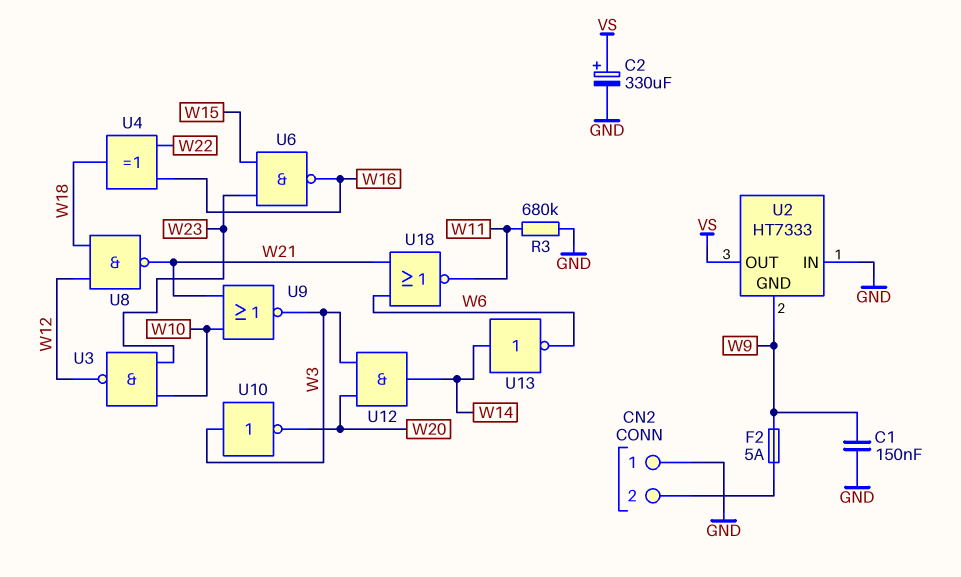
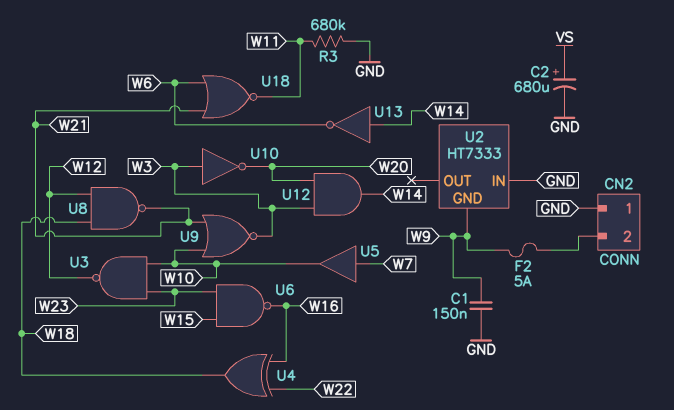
C2: 330uF (plus VS, minus GND) -> 680uF (plus VS, minus GND)
U2 pin OUT: VS -> none
U5: none -> buffer (in W7, out W10)

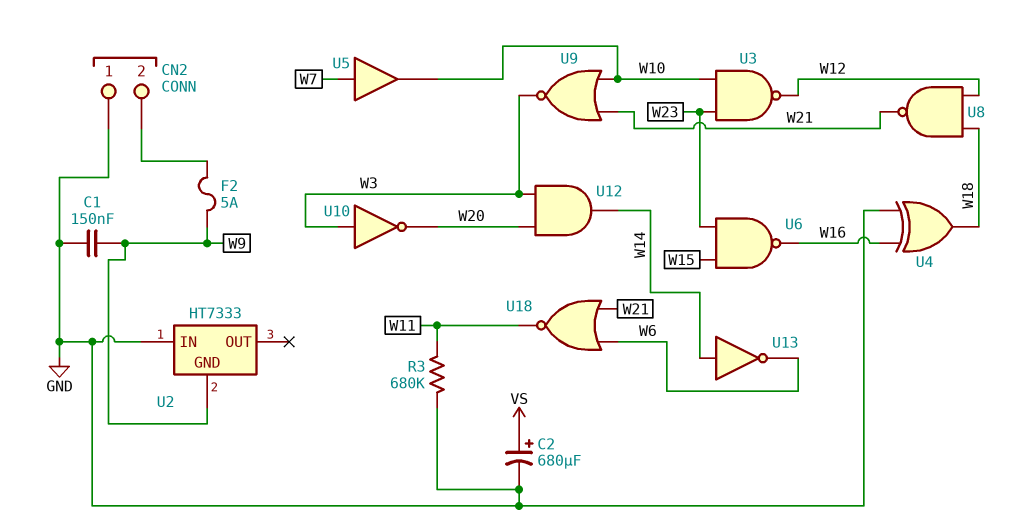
U4: XOR (in W16, in W22, out W18) -> XOR (in GND, in W16, out W18)

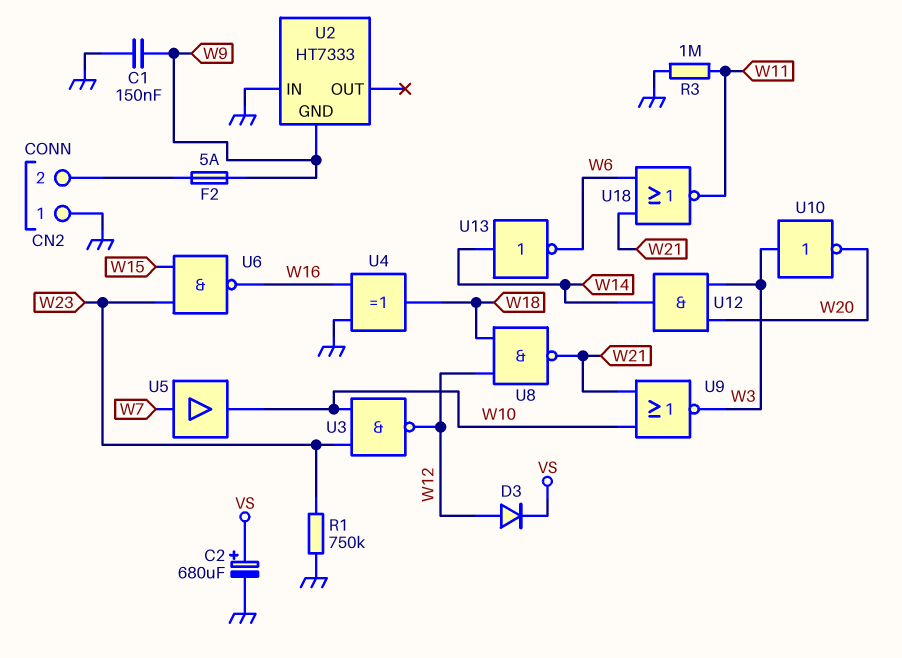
D3: none -> diode (A W12, K VS)
R1: none -> 750k (GND, W23)
R3: 680k (GND, W11) -> 1M (GND, W11)

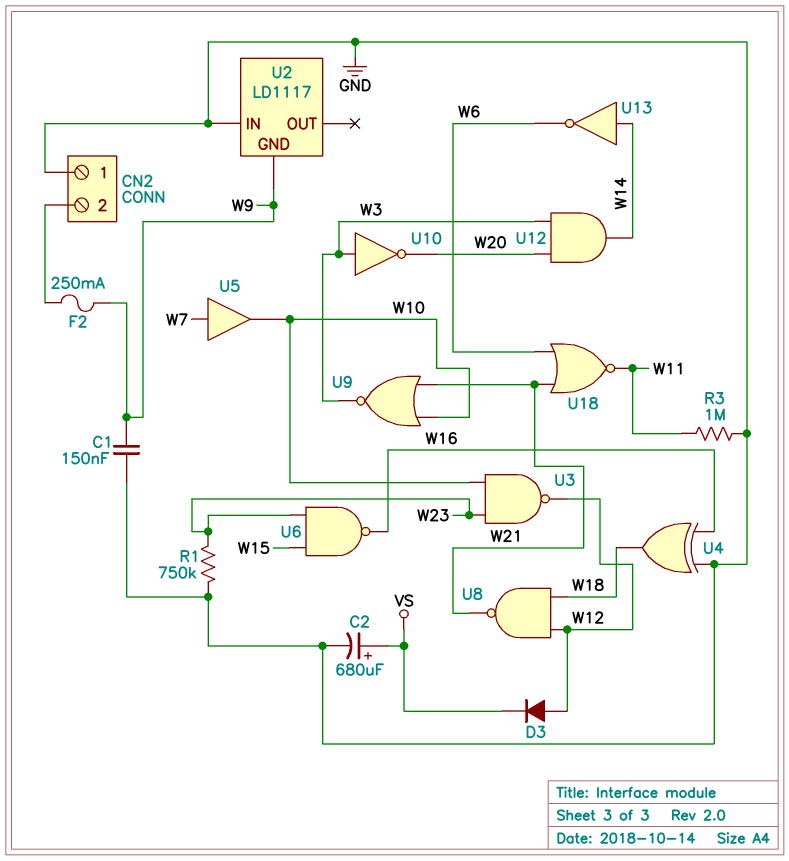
F2: 5A (CN2/2, W9) -> 250mA (CN2/2, W9)
U2: HT7333 -> LD1117

